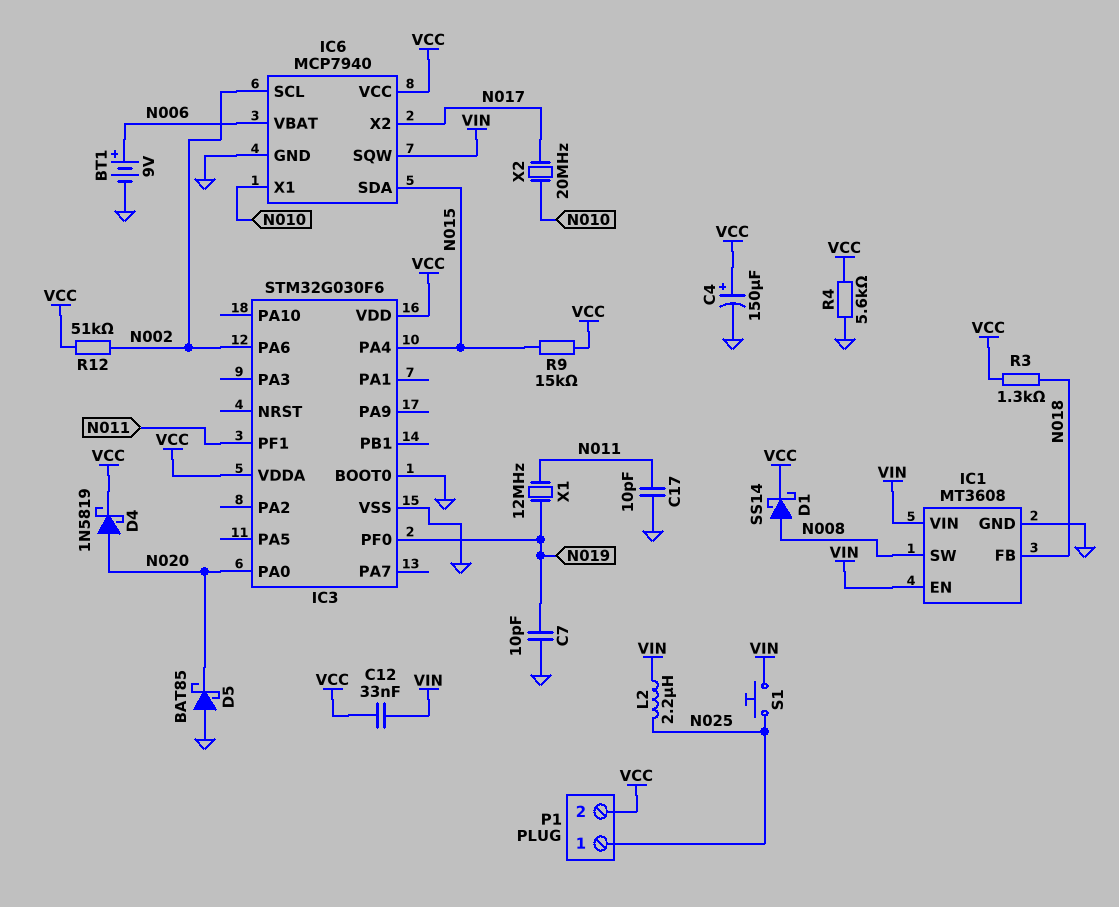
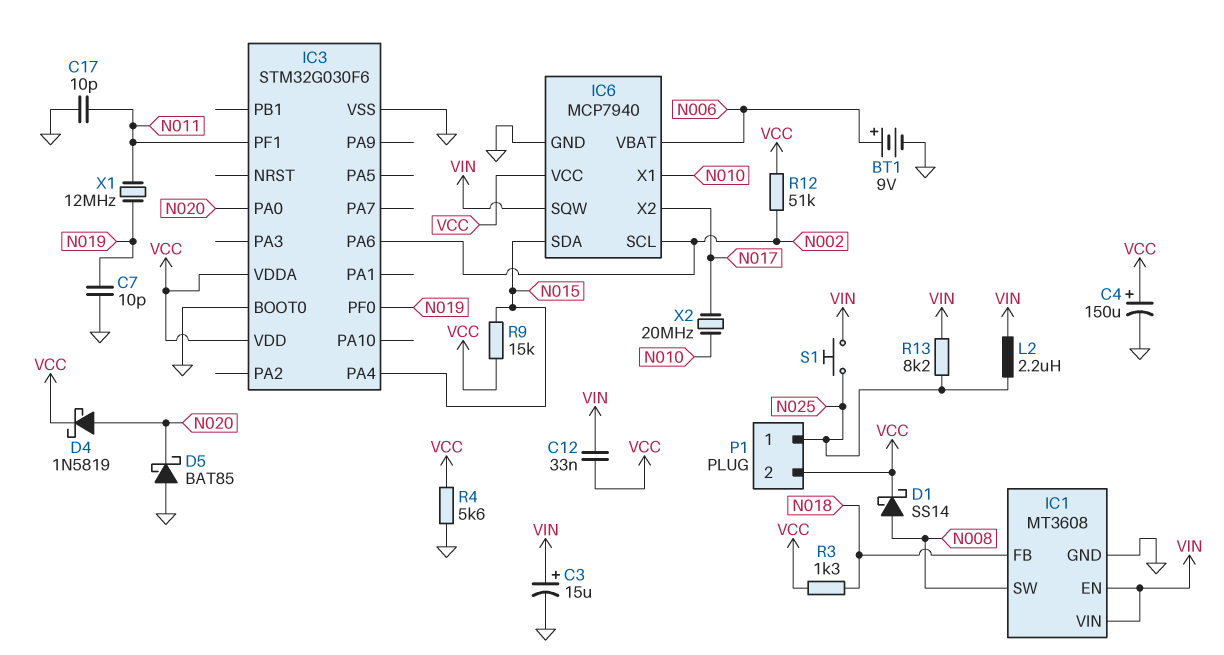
C3: none -> 15uF (plus VIN, minus GND)
R13: none -> 8.2k (N025, VIN)

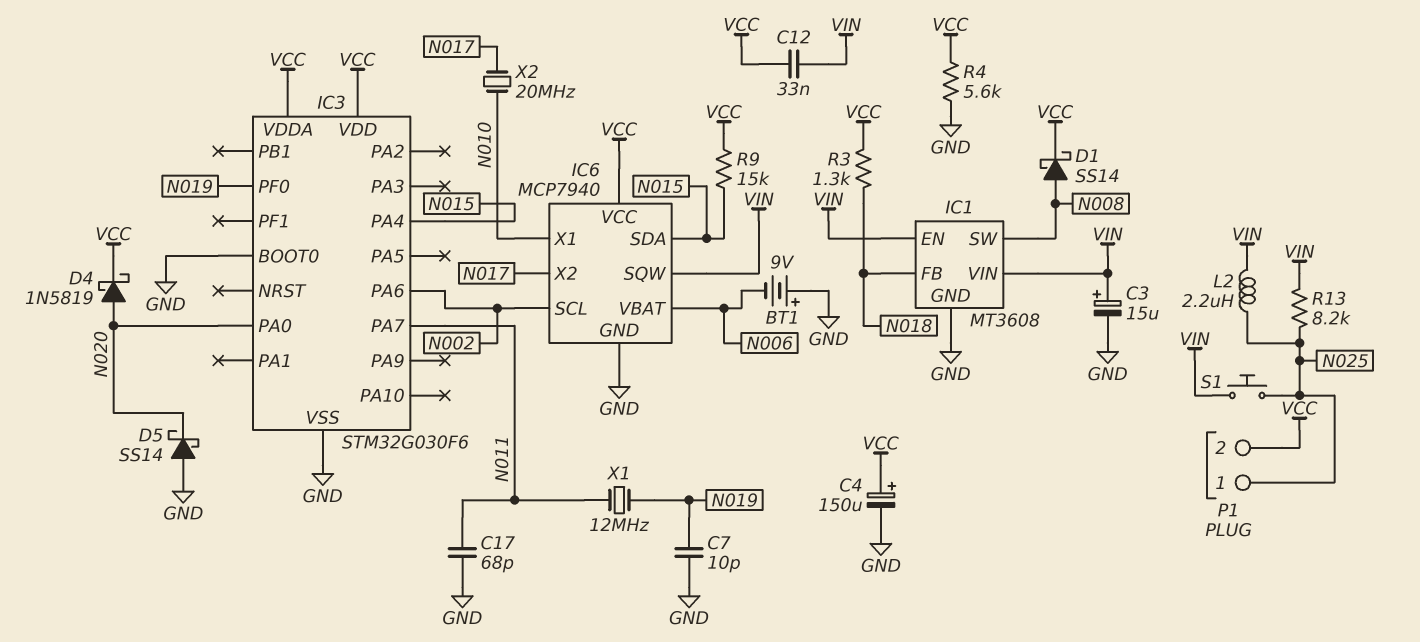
BT1: 9V (plus N006, minus GND) -> 9V (plus GND, minus N006)
C17: 10pF (GND, N011) -> 68pF (GND, N011)
D5: schottky BAT85 (A GND, K N020) -> schottky SS14 (A GND, K N020)
IC3 pin PA7: none -> N011
IC3 pin PF1: N011 -> none
R12: 51k (N002, VCC) -> none

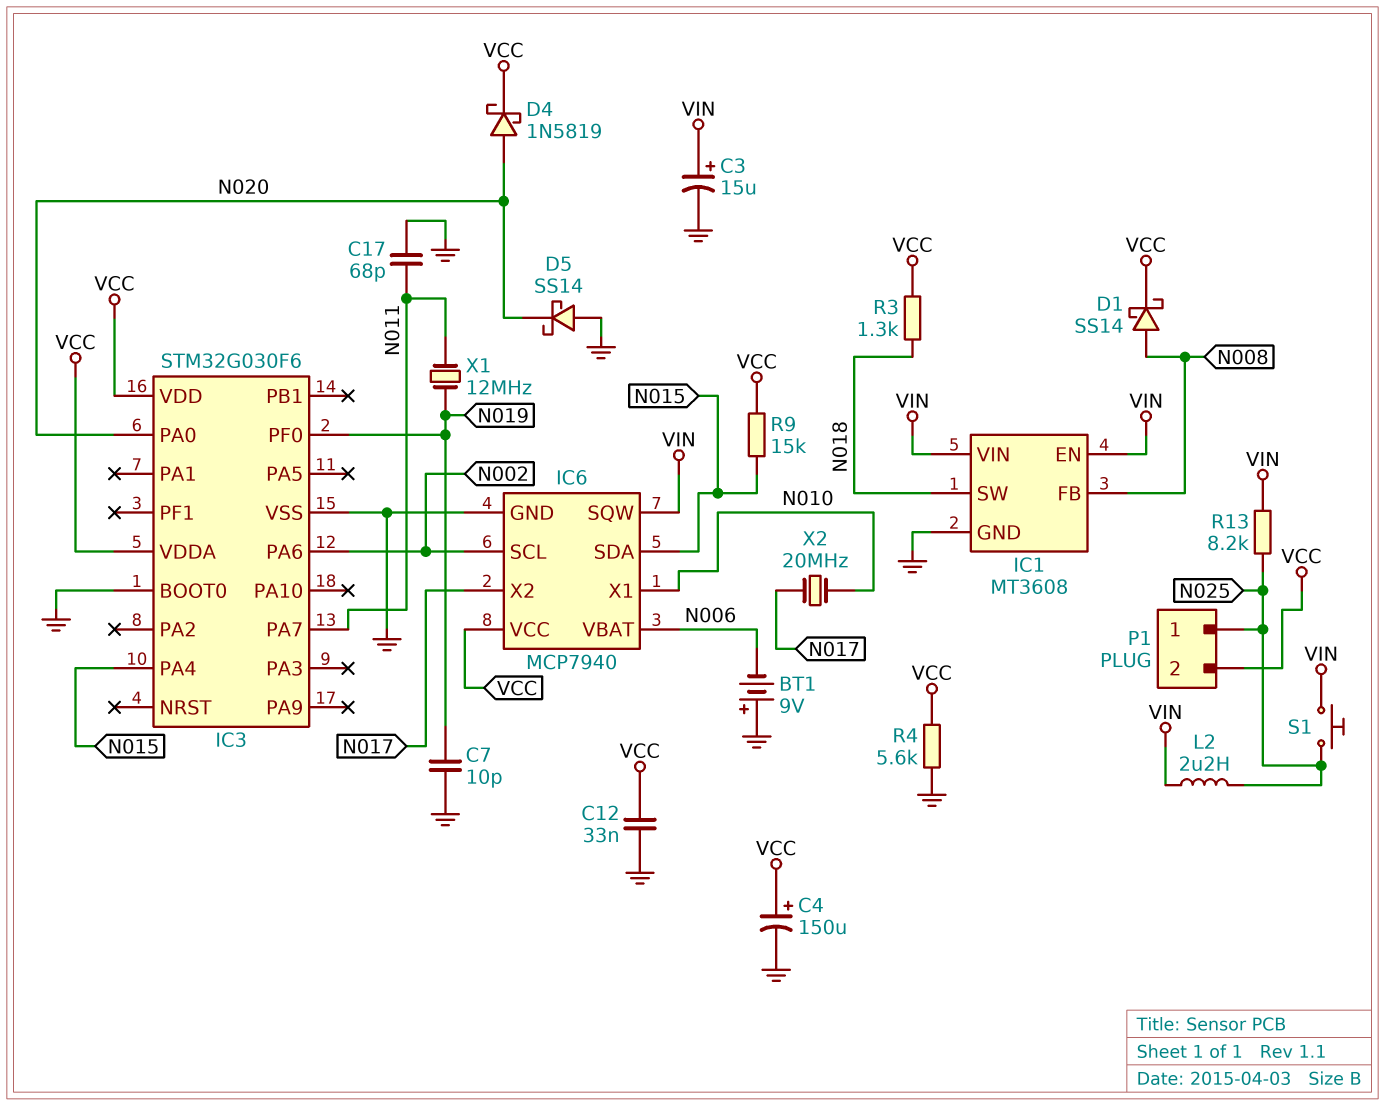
C12: 33nF (VCC, VIN) -> 33nF (GND, VCC)
IC1 pin FB: N018 -> N008
IC1 pin SW: N008 -> N018

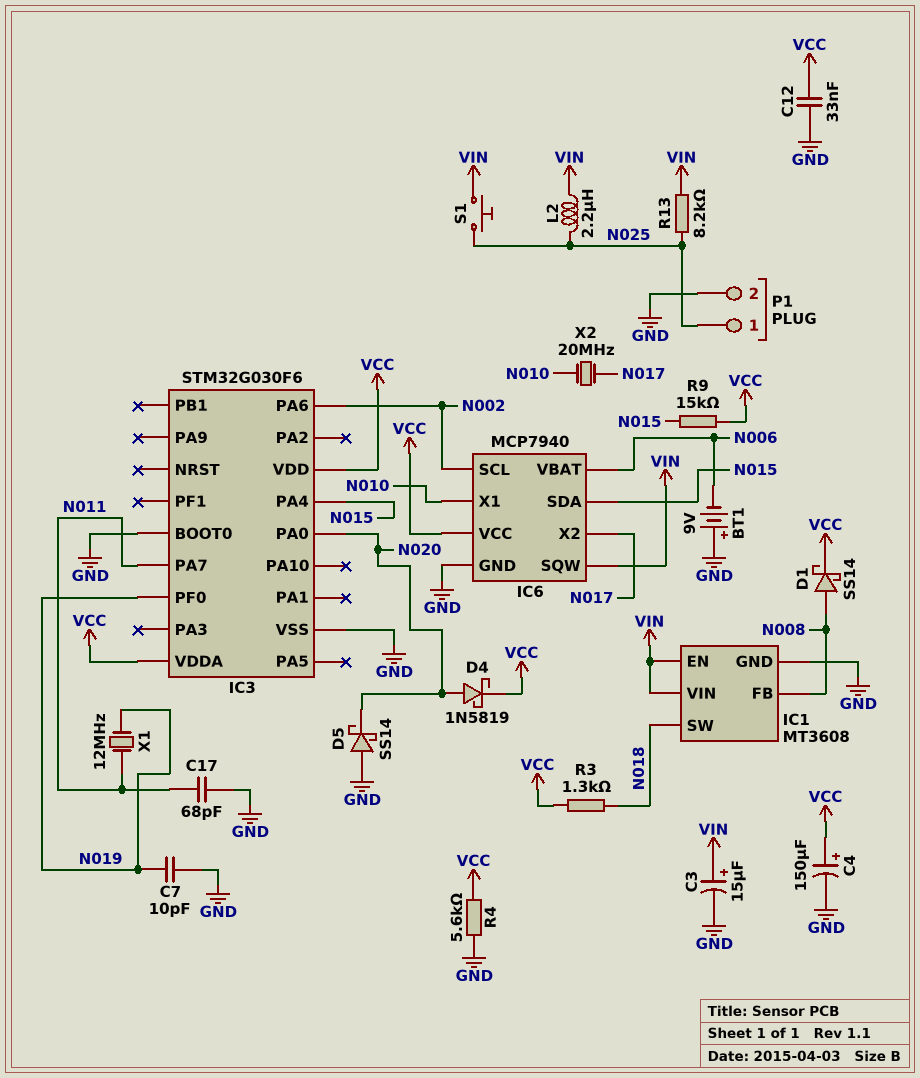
P1 pin 2: VCC -> GND

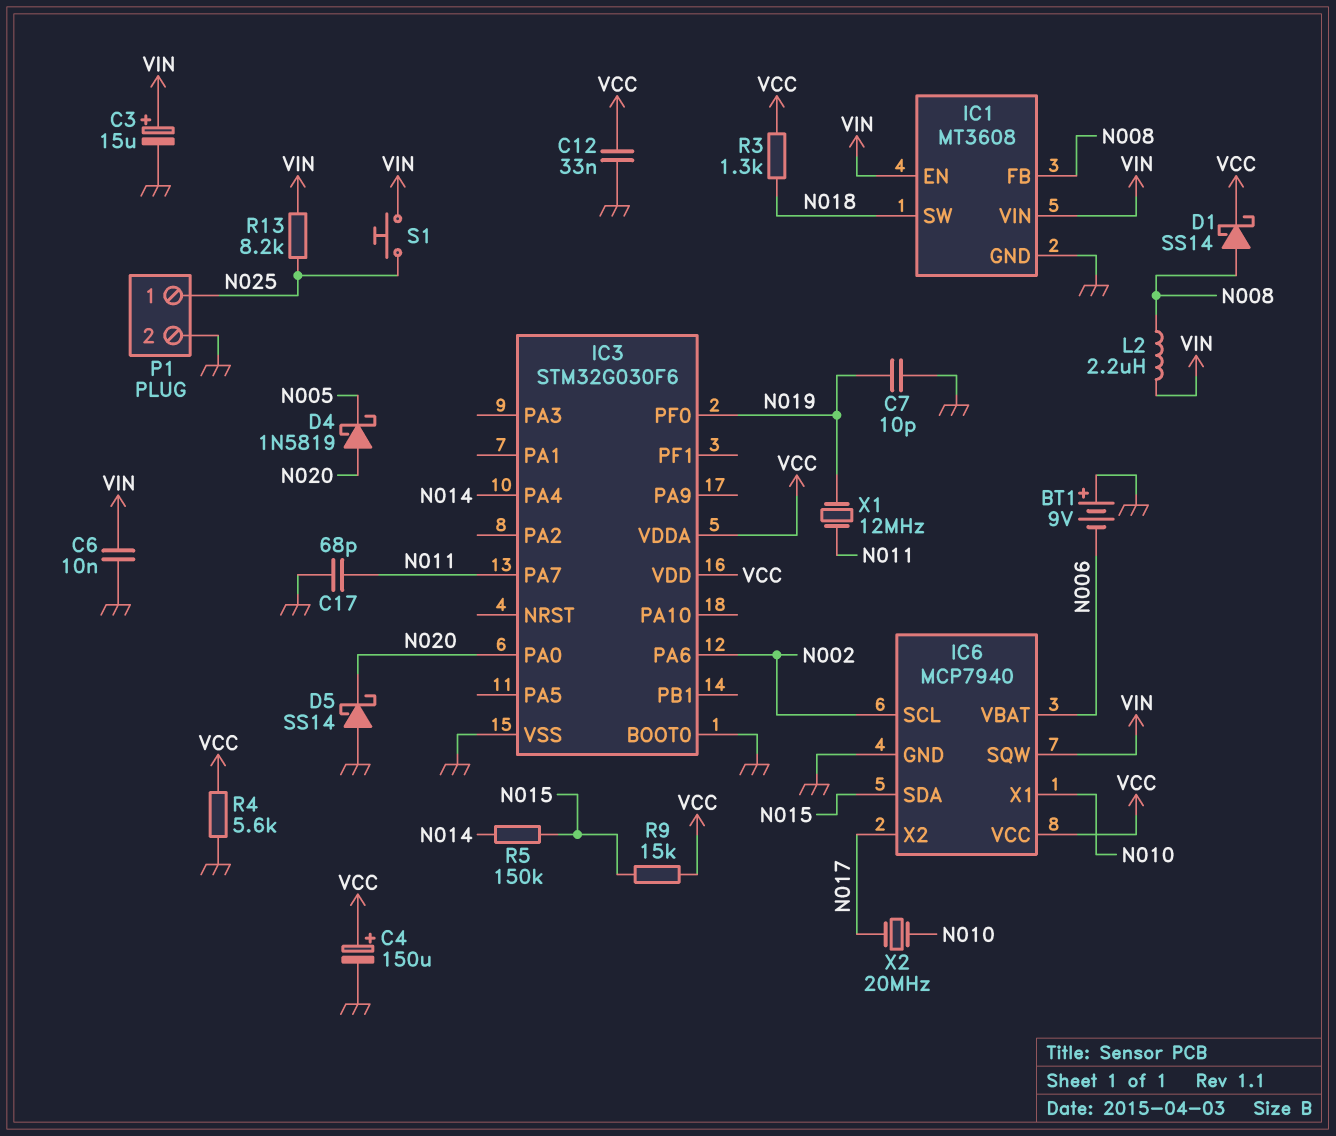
C6: none -> 10nF (GND, VIN)
D4: schottky 1N5819 (A N020, K VCC) -> schottky 1N5819 (A N020, K N005)
IC3 pin PA4: N015 -> N014
L2: 2.2uH (N025, VIN) -> 2.2uH (N008, VIN)
R5: none -> 150k (N014, N015)

